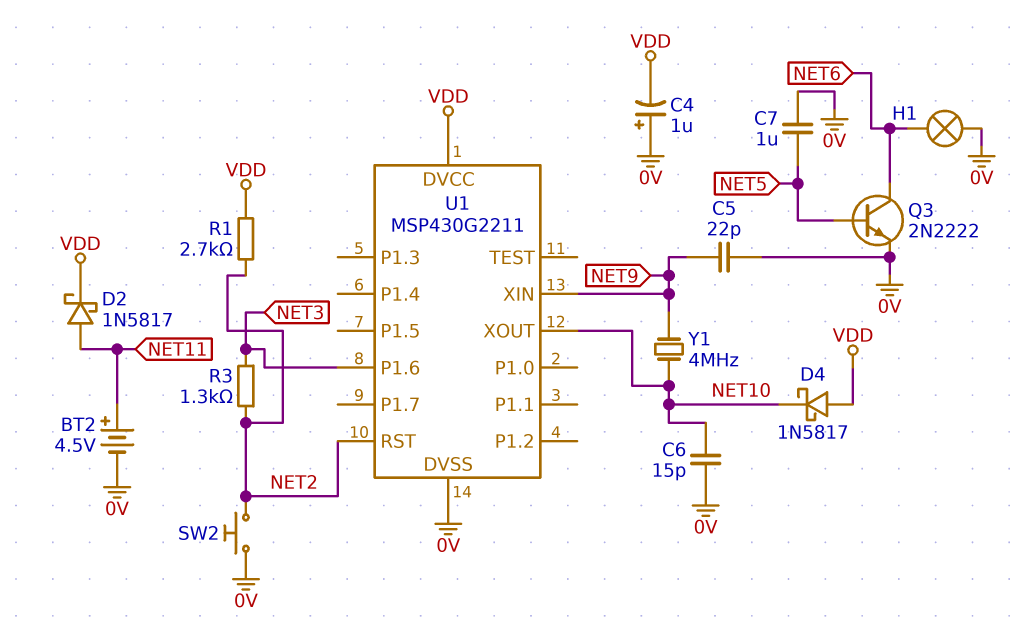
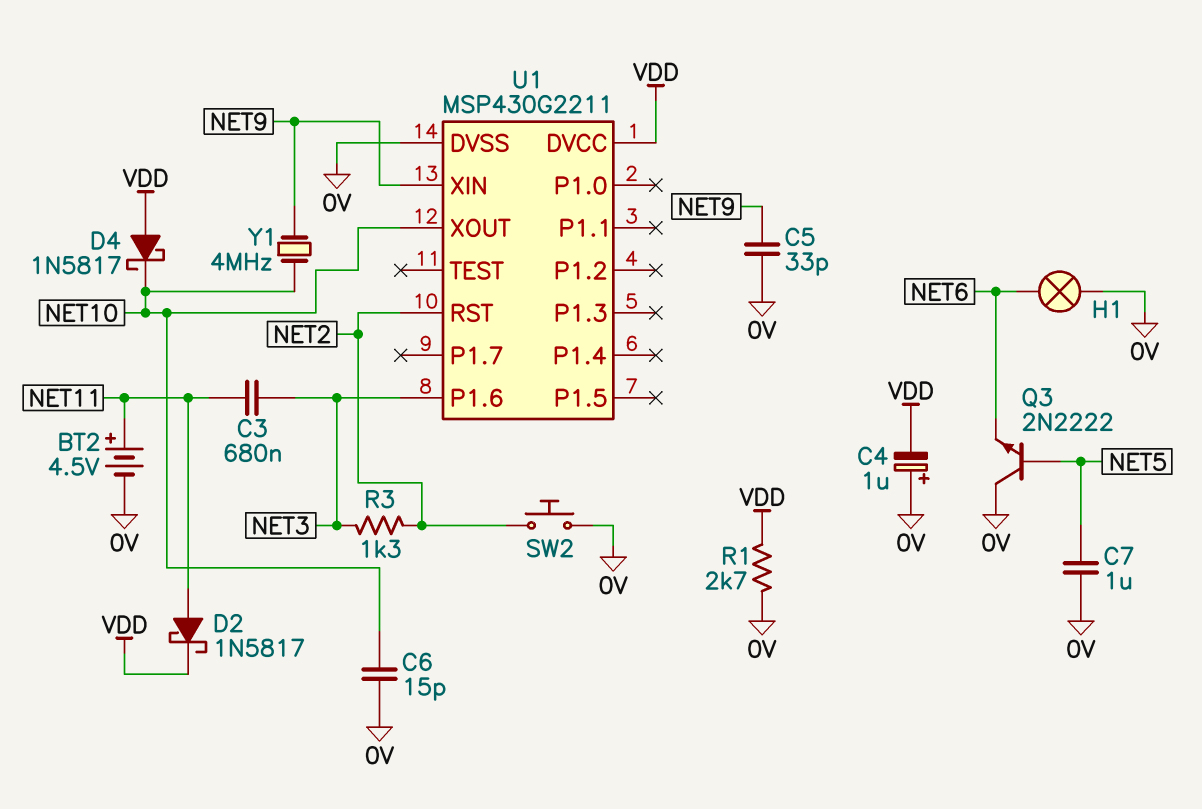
C3: none -> 680nF (NET3, NET11)
C5: 22pF (0V, NET9) -> 33pF (0V, NET9)
Q3: NPN 2N2222 (B NET5, C NET6, E 0V) -> NPN 2N2222 (B NET5, C 0V, E NET6)
R1: 2.7k (NET2, VDD) -> 2.7k (0V, VDD)

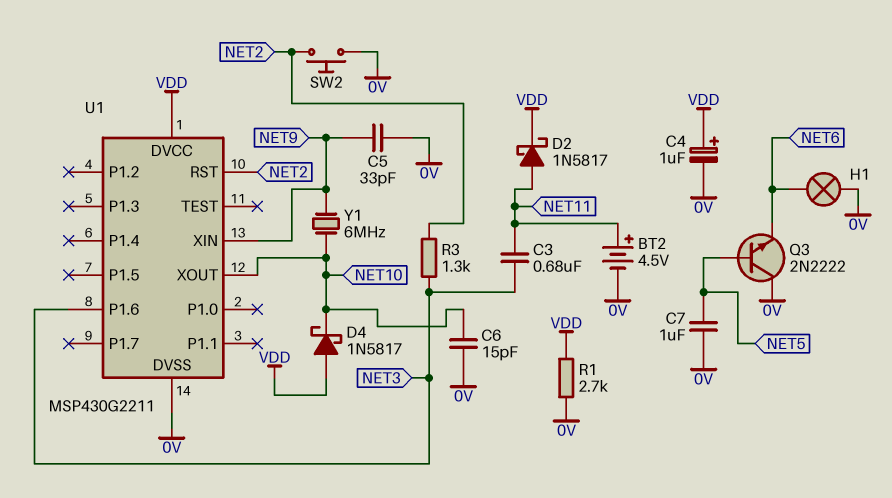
C4: 1uF (plus 0V, minus VDD) -> 1uF (plus VDD, minus 0V)
Y1: 4MHz (NET9, NET10) -> 6MHz (NET9, NET10)

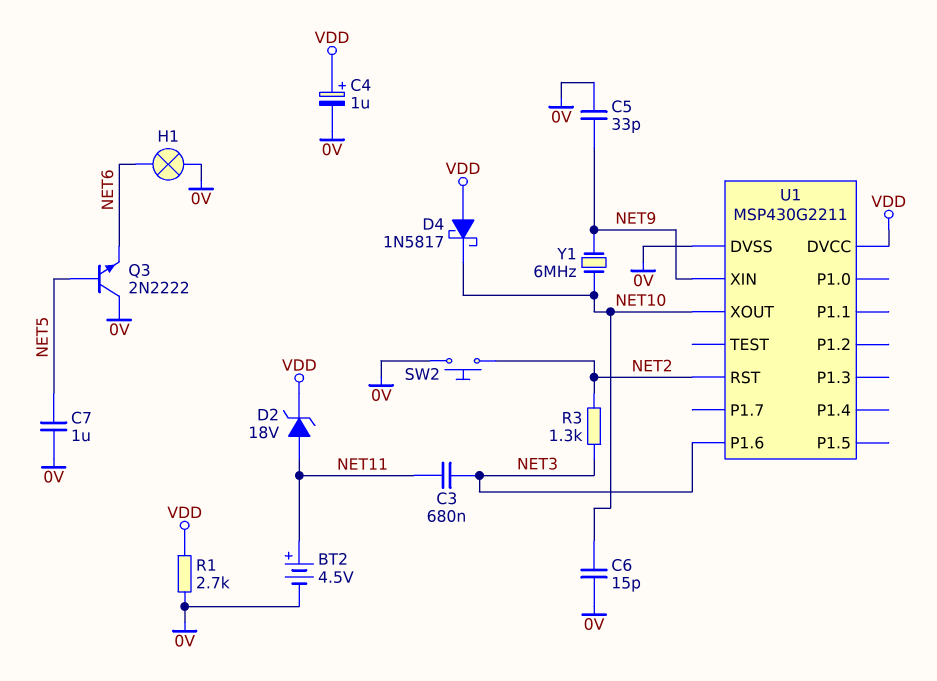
D2: schottky 1N5817 (A NET11, K VDD) -> zener 18V (A NET11, K VDD)

